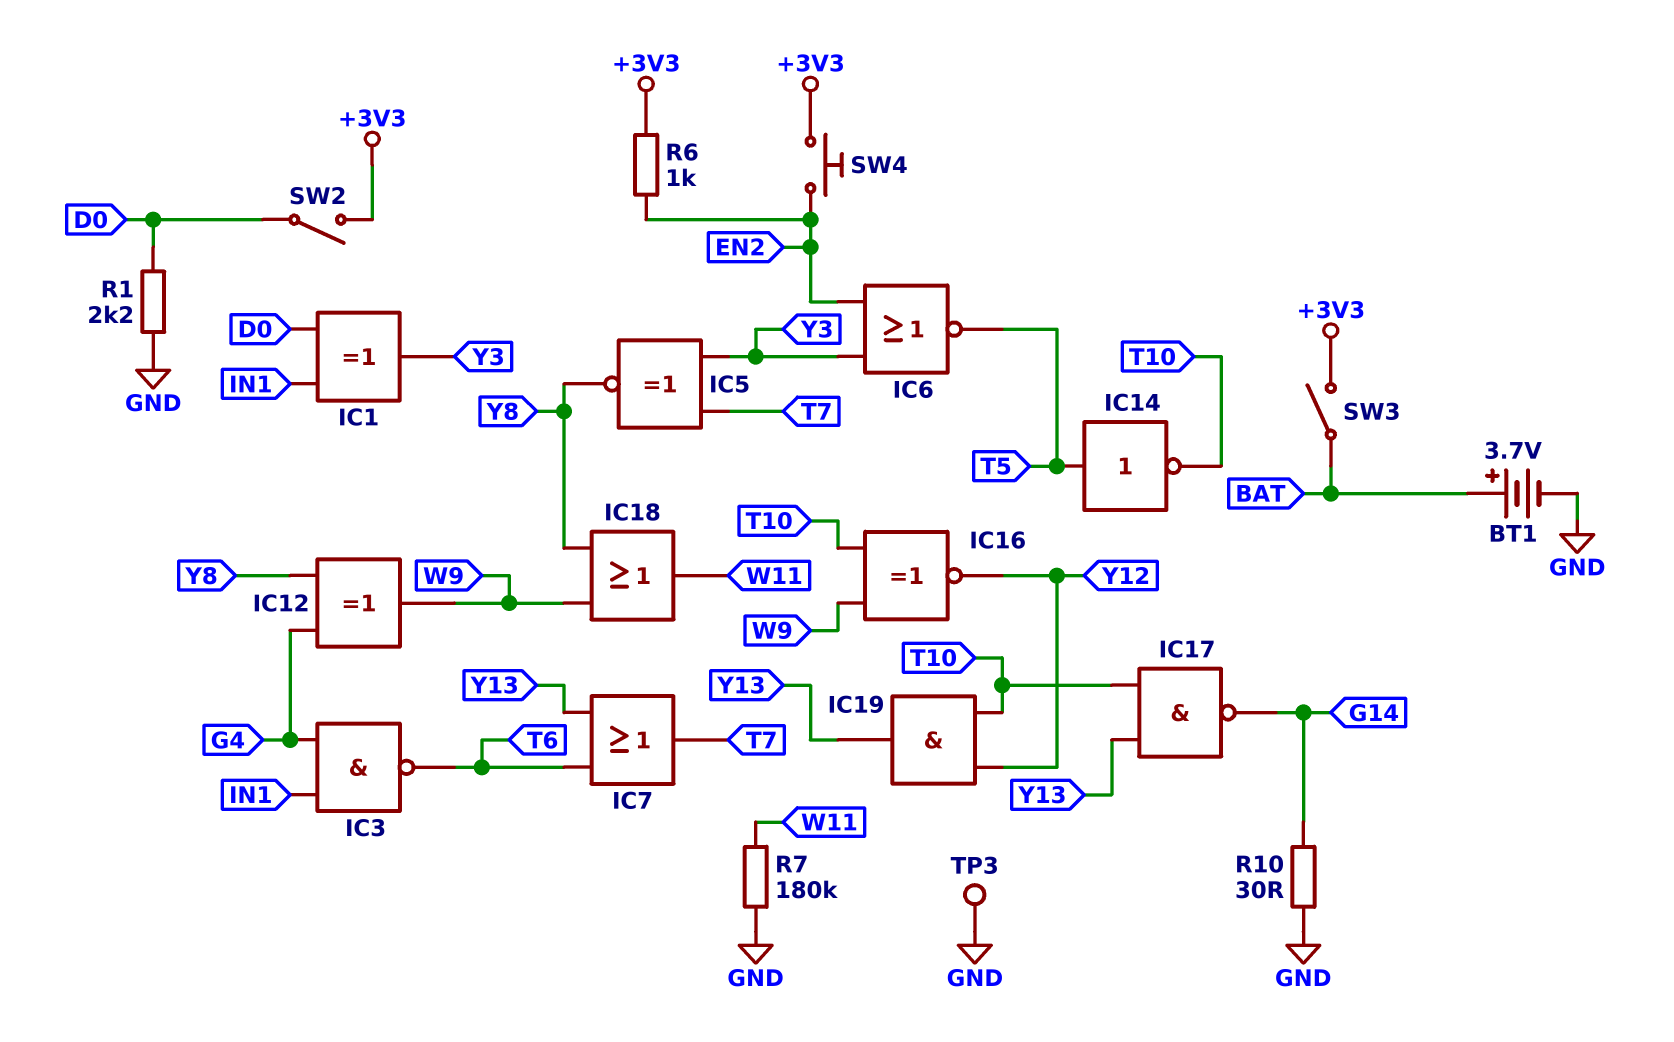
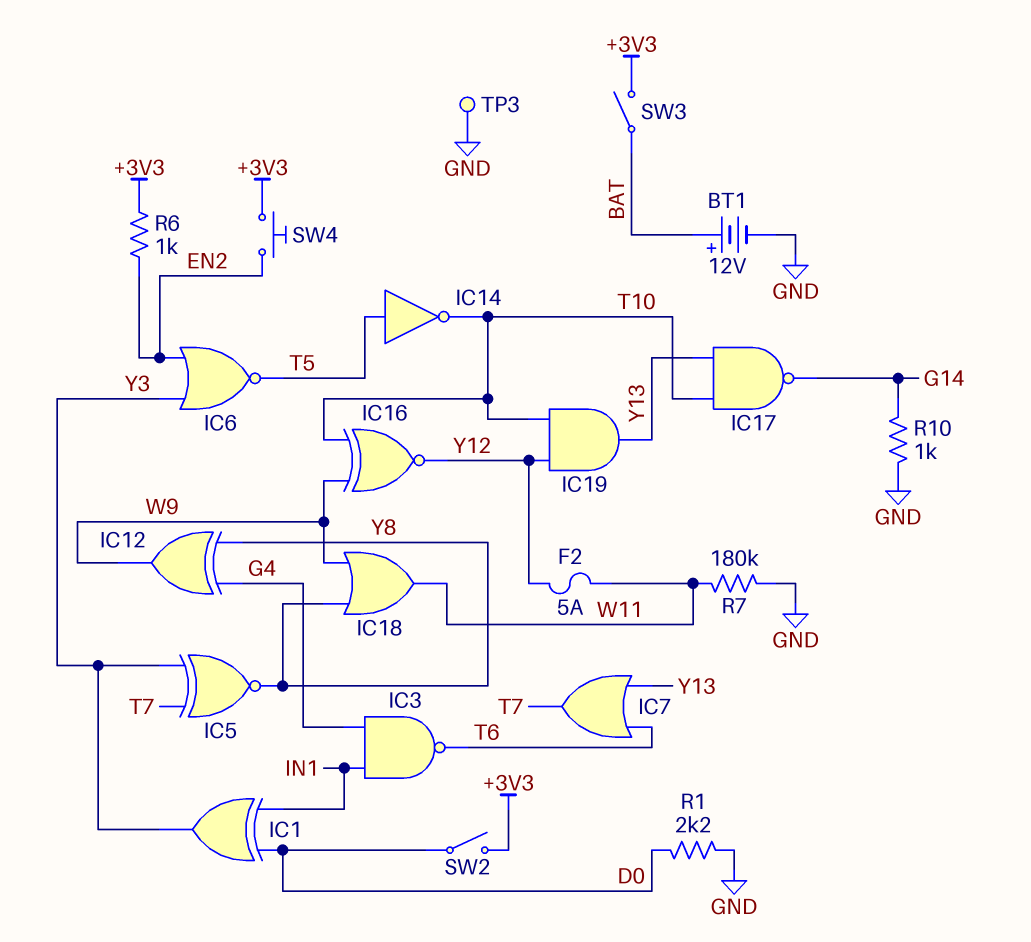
BT1: 3.7V (plus BAT, minus GND) -> 12V (plus BAT, minus GND)
F2: none -> 5A (W11, Y12)
R10: 30 (G14, GND) -> 1k (G14, GND)

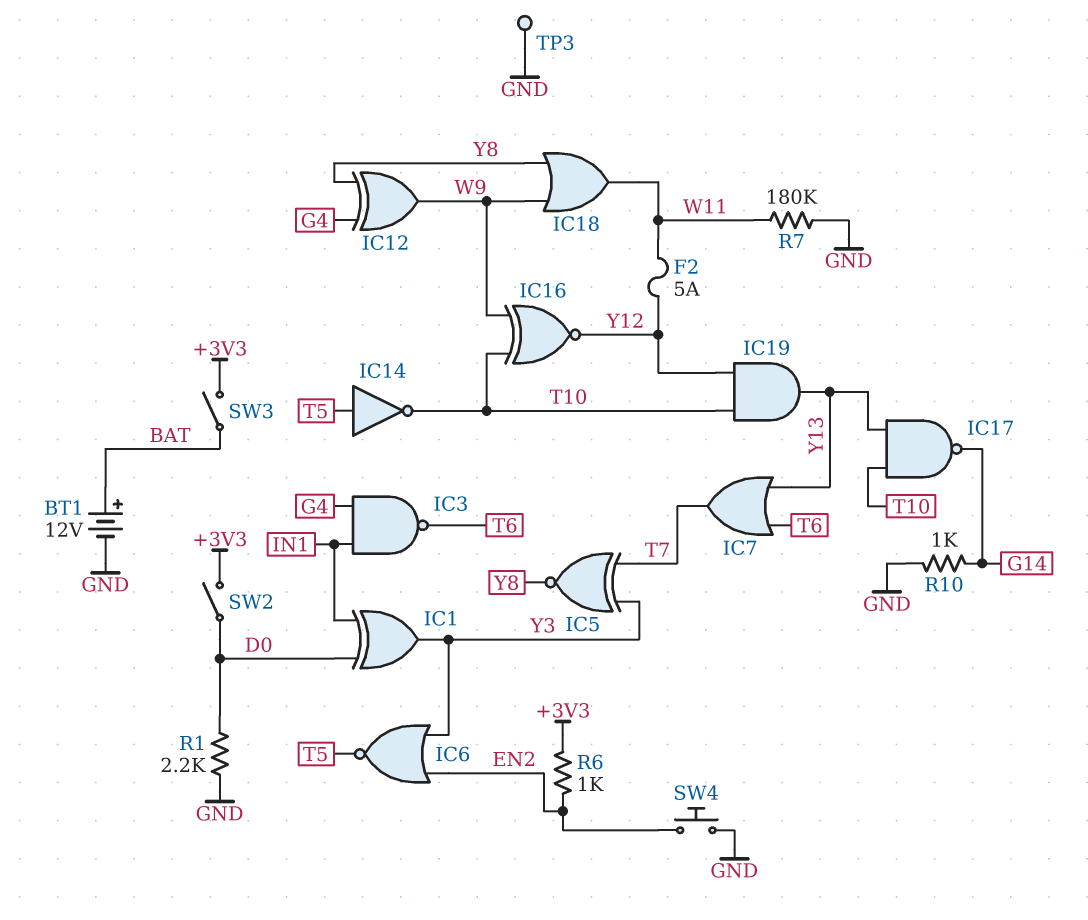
SW4: button (+3V3, EN2) -> button (EN2, GND)

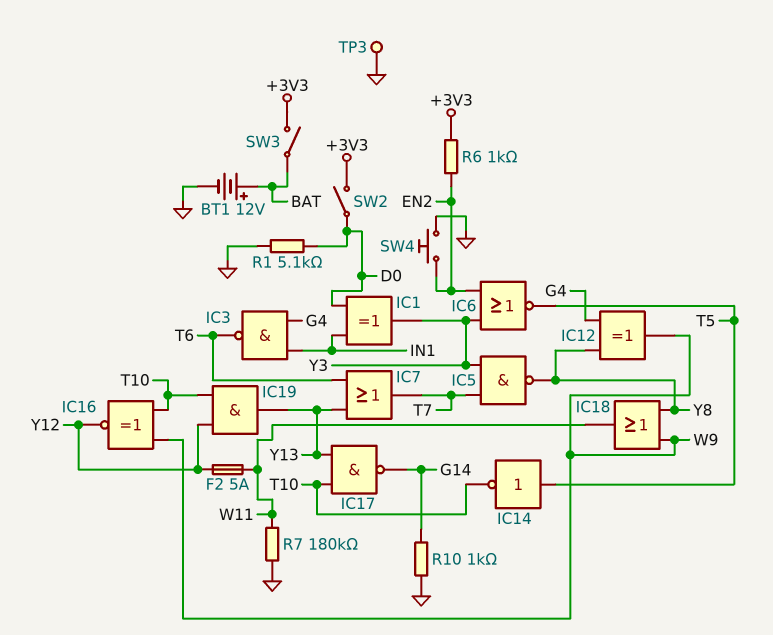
IC5: XNOR (in T7, in Y3, out Y8) -> NAND (in T7, in Y3, out Y8)
R1: 2.2k (D0, GND) -> 5.1k (D0, GND)

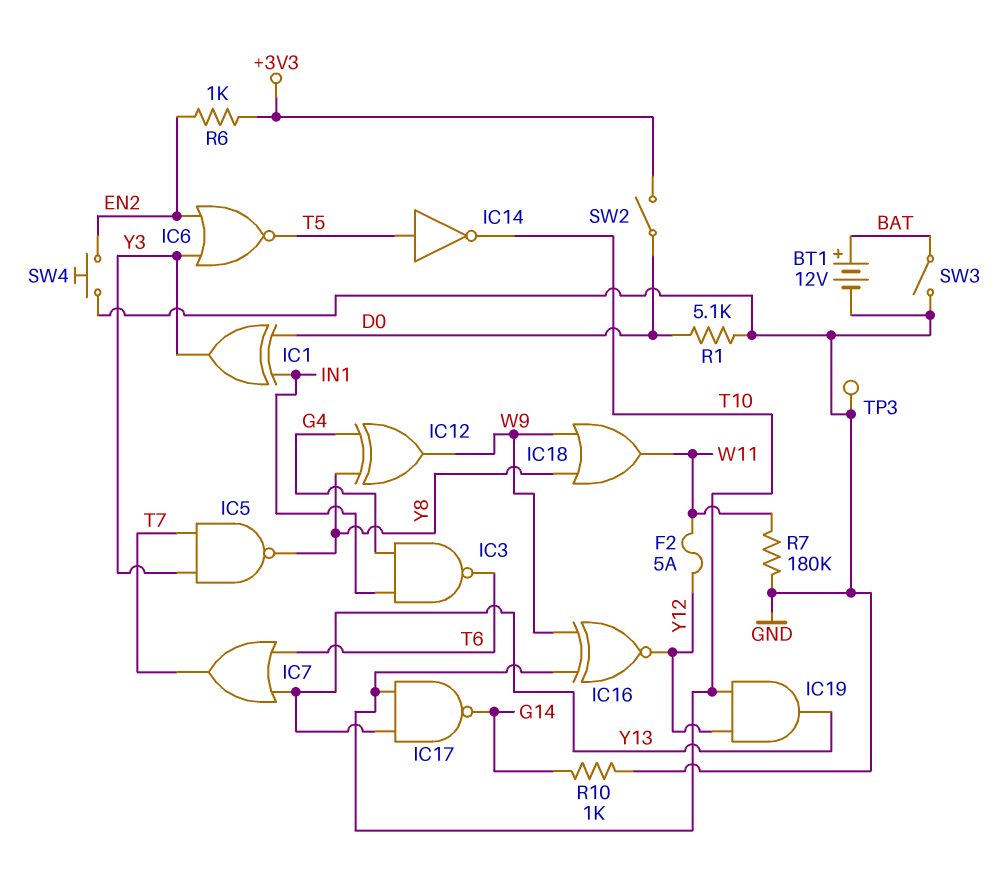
SW3: switch (+3V3, BAT) -> switch (BAT, GND)

